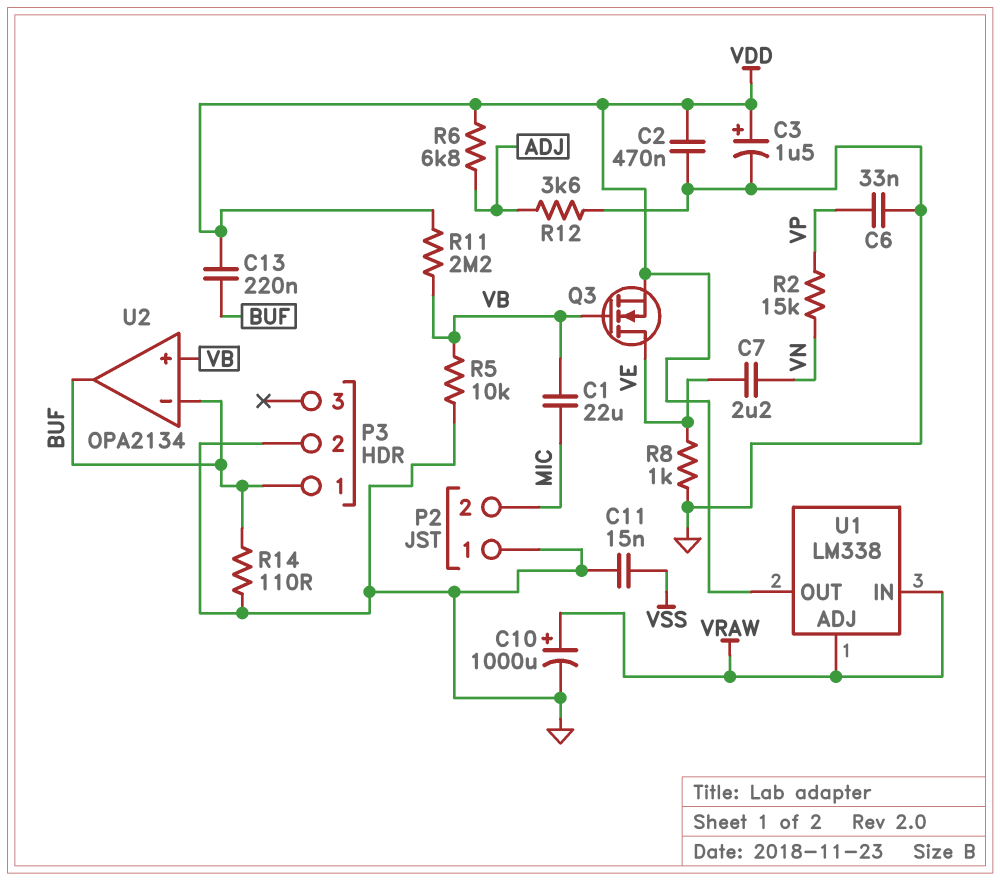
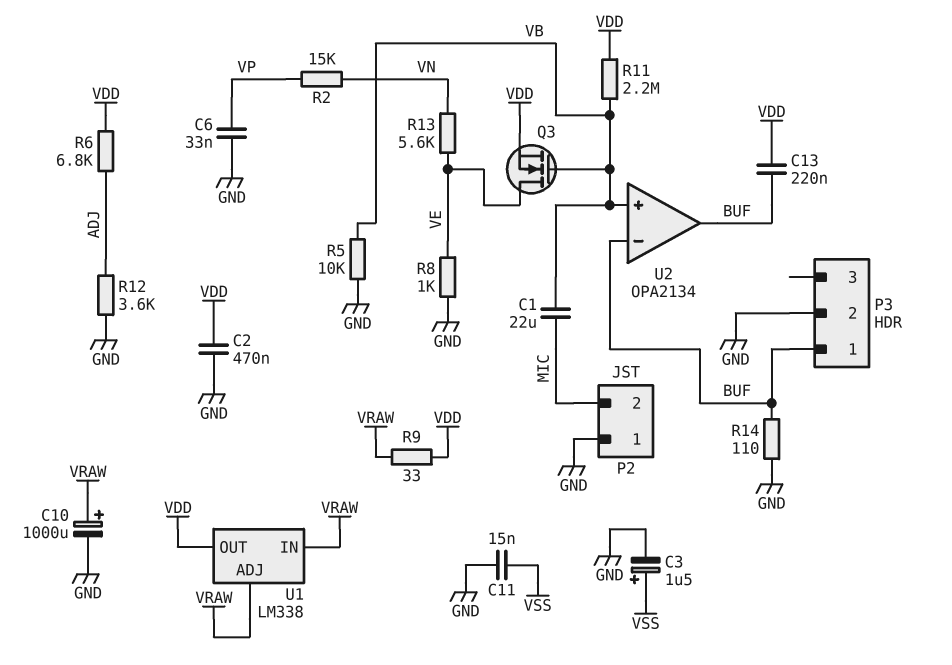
C3: 1.5uF (plus VDD, minus GND) -> 1.5uF (plus VSS, minus GND)
C7: 2.2uF (VE, VN) -> none
R9: none -> 33 (VDD, VRAW)
R13: none -> 5.6k (VE, VN)

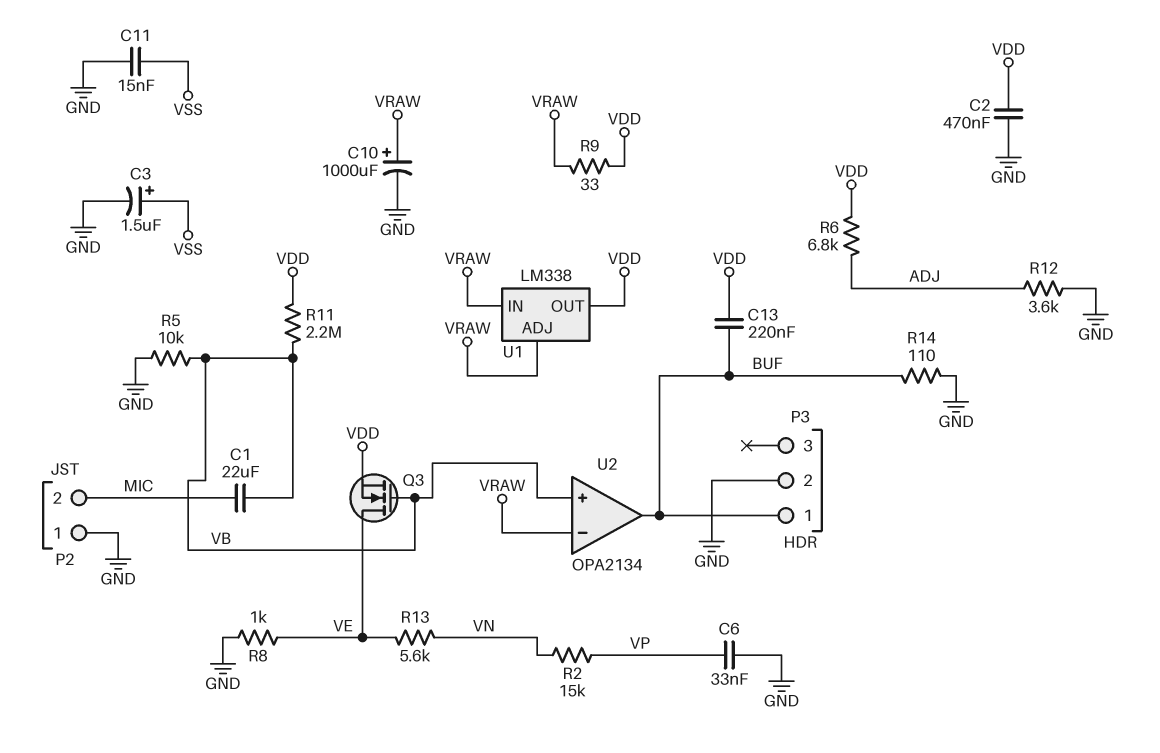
U2 pin in-: BUF -> VRAW

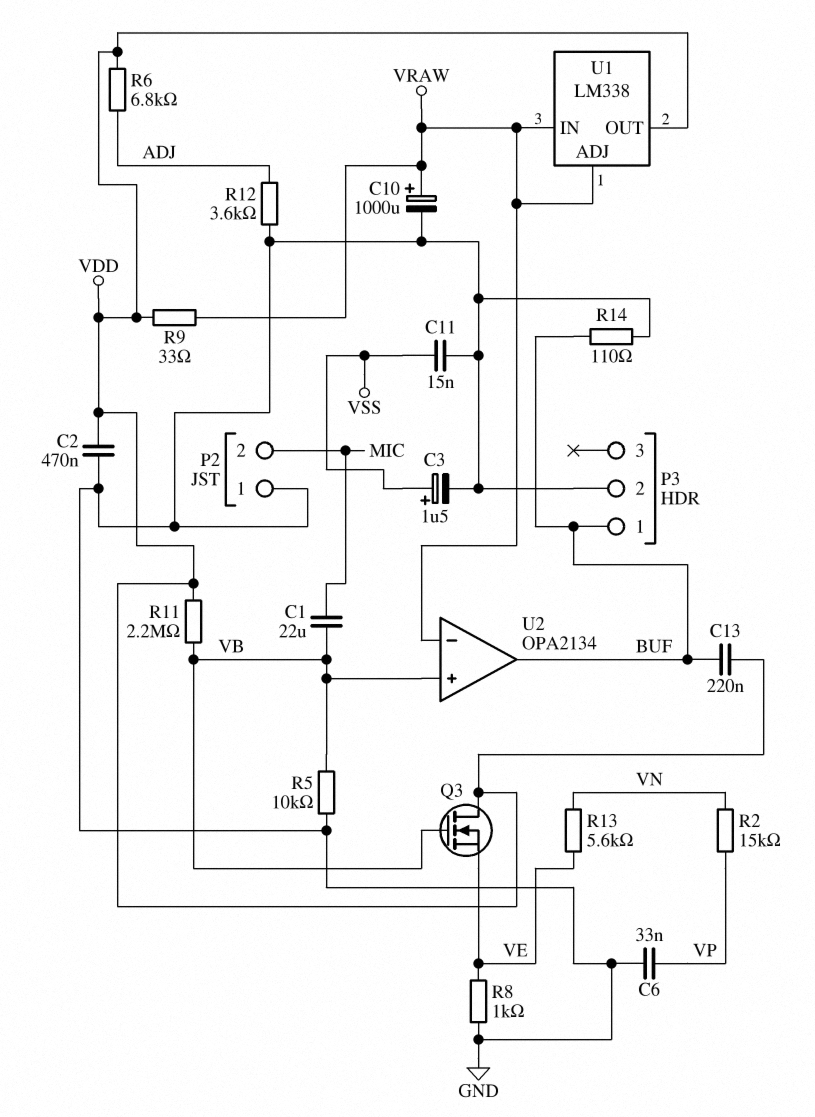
Q3: NMOS (G VB, D VE, S VDD) -> NMOS (G VB, D VDD, S VE)

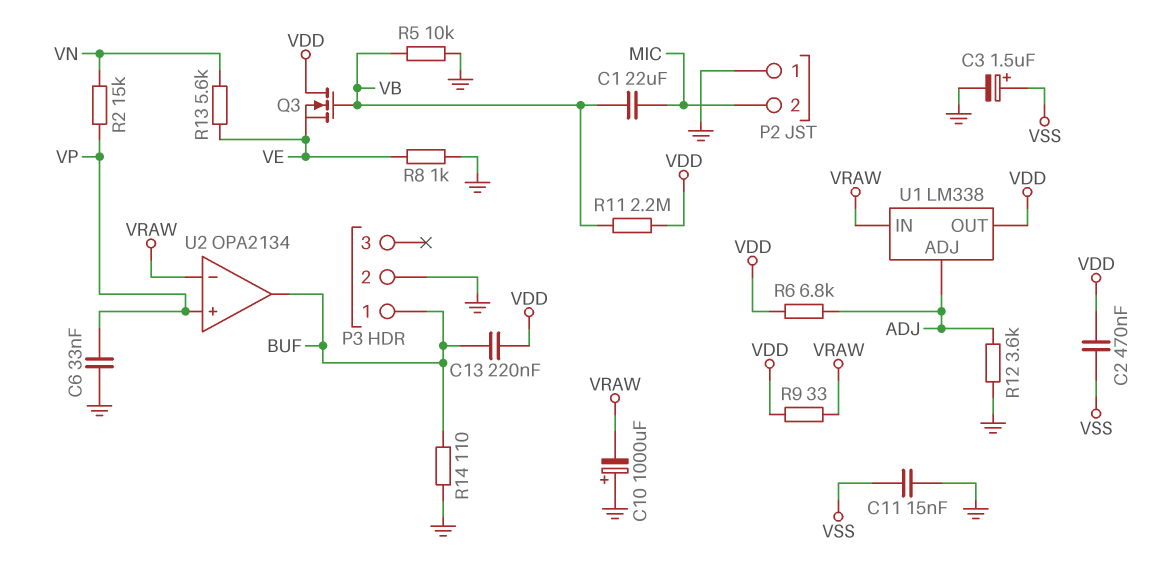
C2: 470nF (GND, VDD) -> 470nF (VDD, VSS)
C10: 1000uF (plus VRAW, minus GND) -> 1000uF (plus GND, minus VRAW)
U1 pin ADJ: VRAW -> ADJ
U2 pin in+: VB -> VP

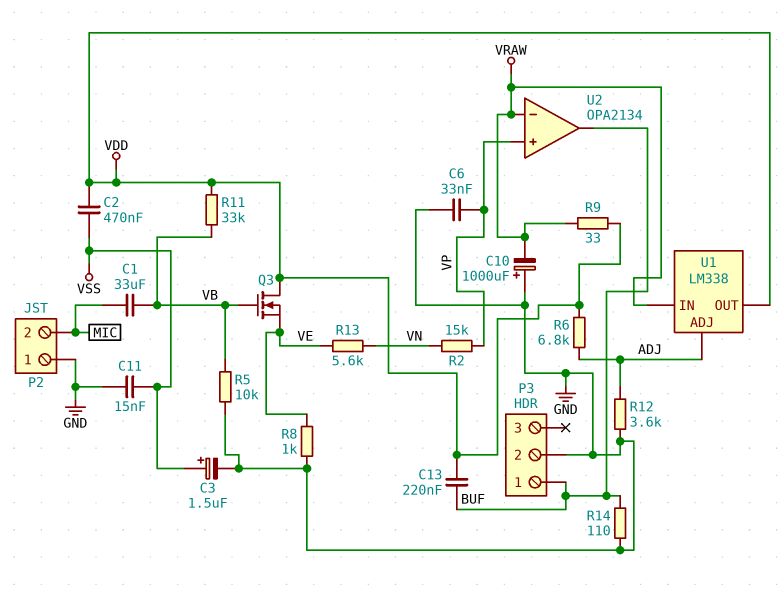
C1: 22uF (MIC, VB) -> 33uF (MIC, VB)
R11: 2.2M (VB, VDD) -> 33k (VB, VDD)

